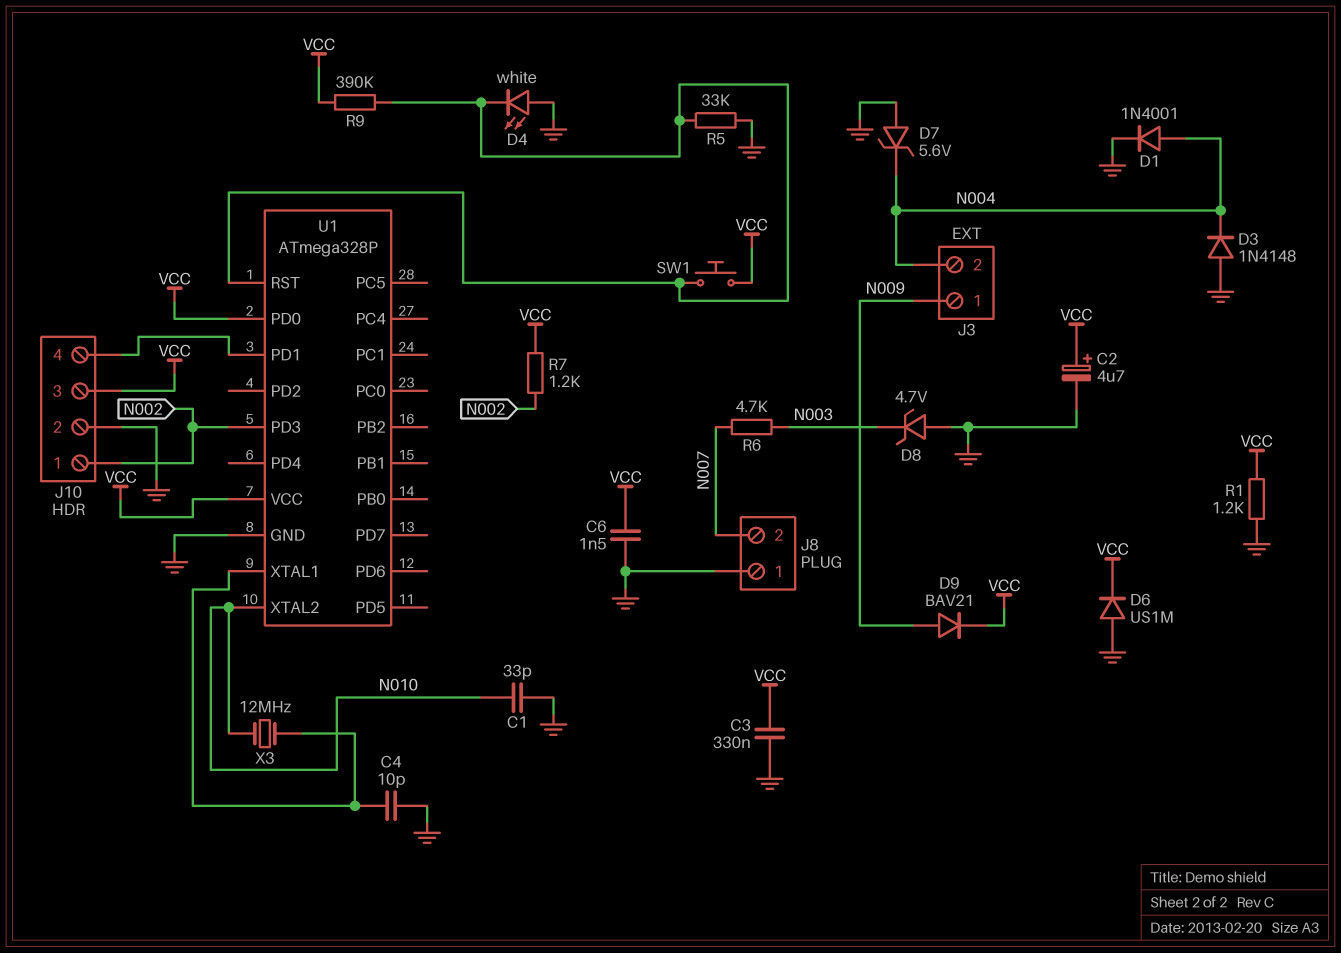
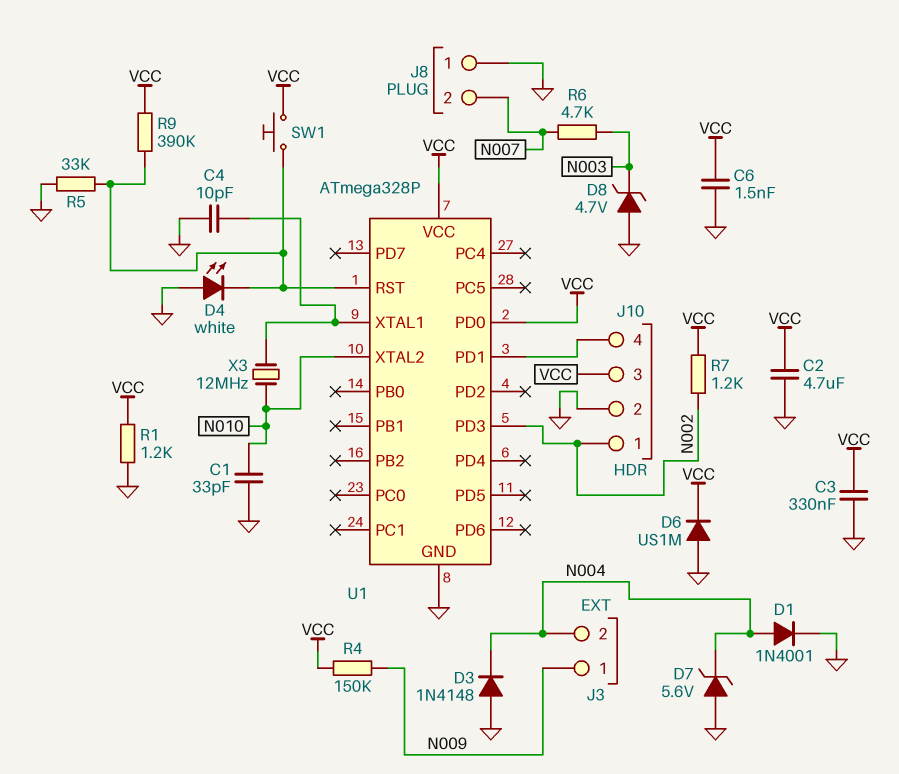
C2: 4.7uF (plus VCC, minus GND) -> 4.7uF (GND, VCC)
D9: diode BAV21 (A N009, K VCC) -> none
R4: none -> 150k (N009, VCC)

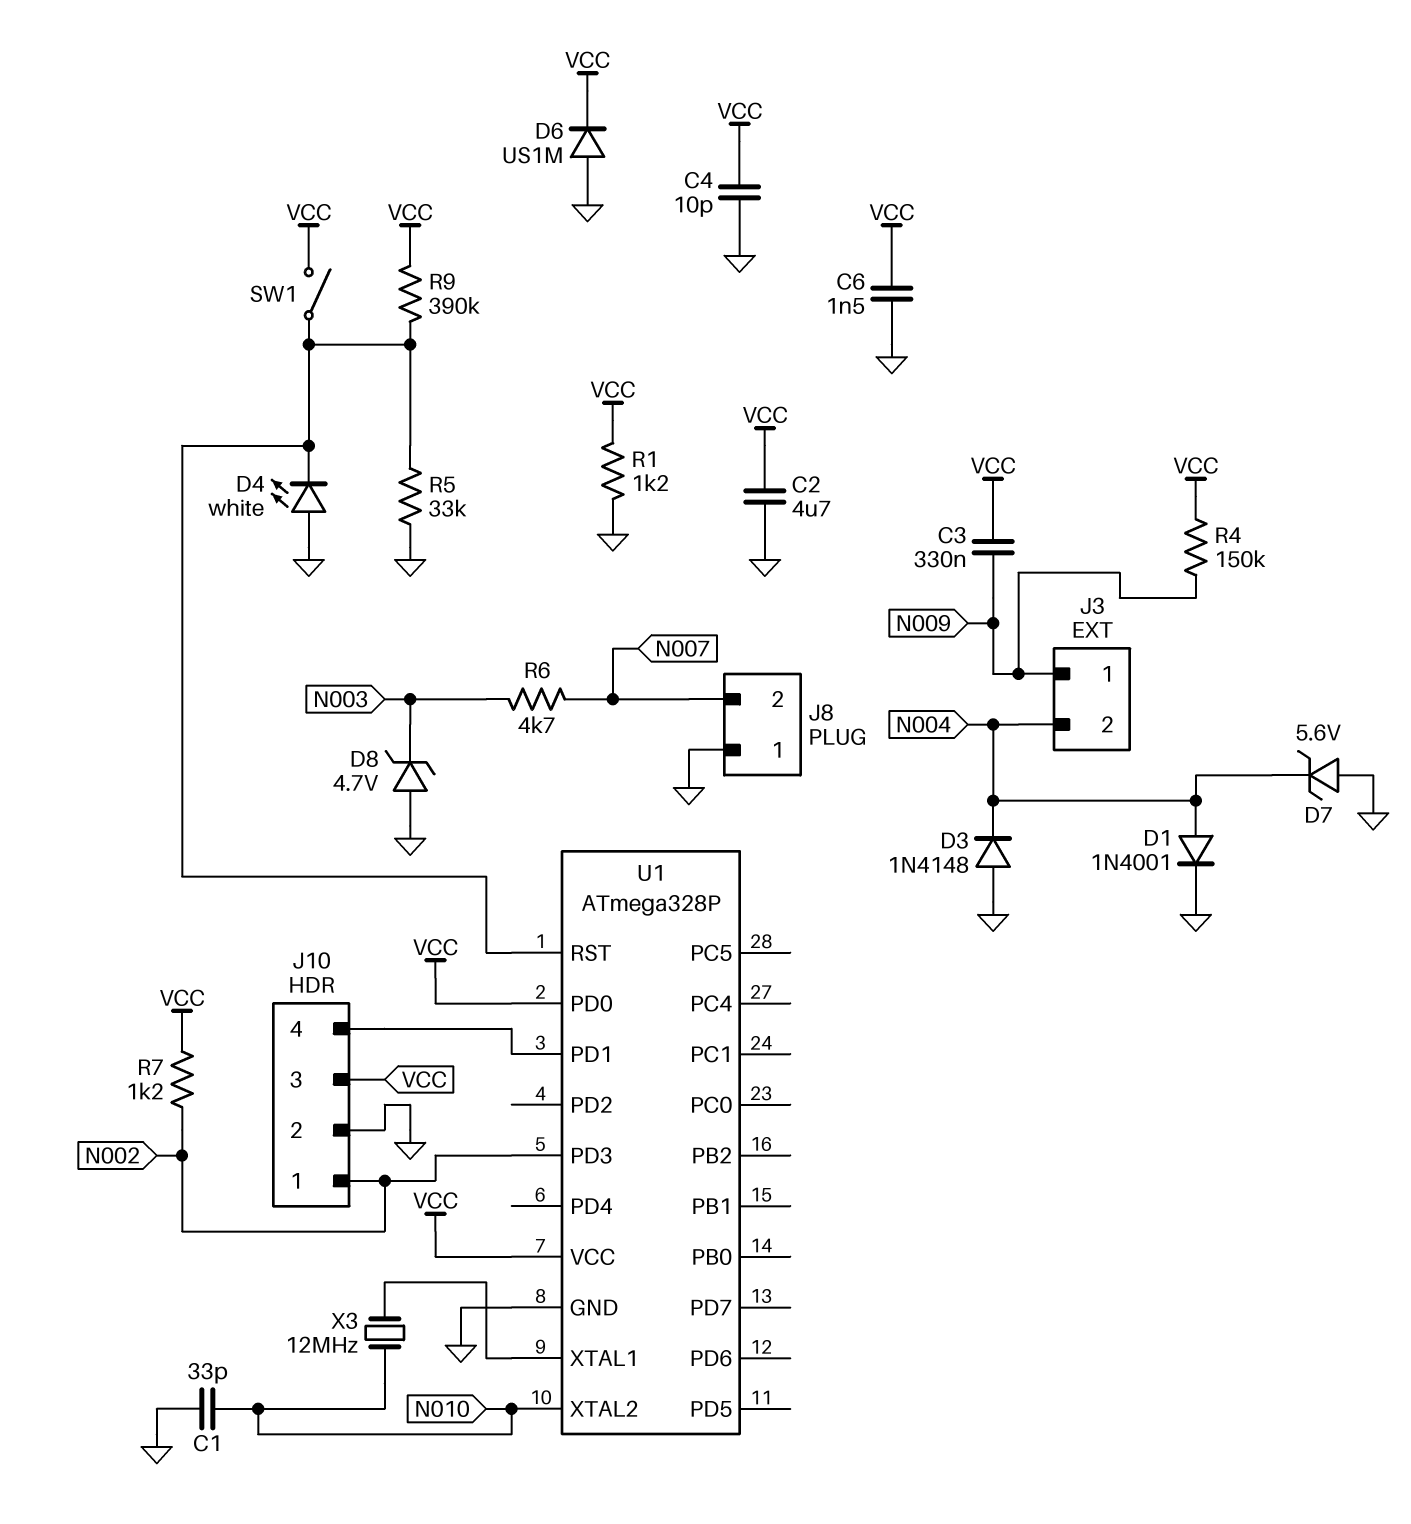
C3: 330nF (GND, VCC) -> 330nF (N009, VCC)
C4: 10pF (GND, U1/XTAL1) -> 10pF (GND, VCC)
SW1: button (U1/RST, VCC) -> switch (U1/RST, VCC)

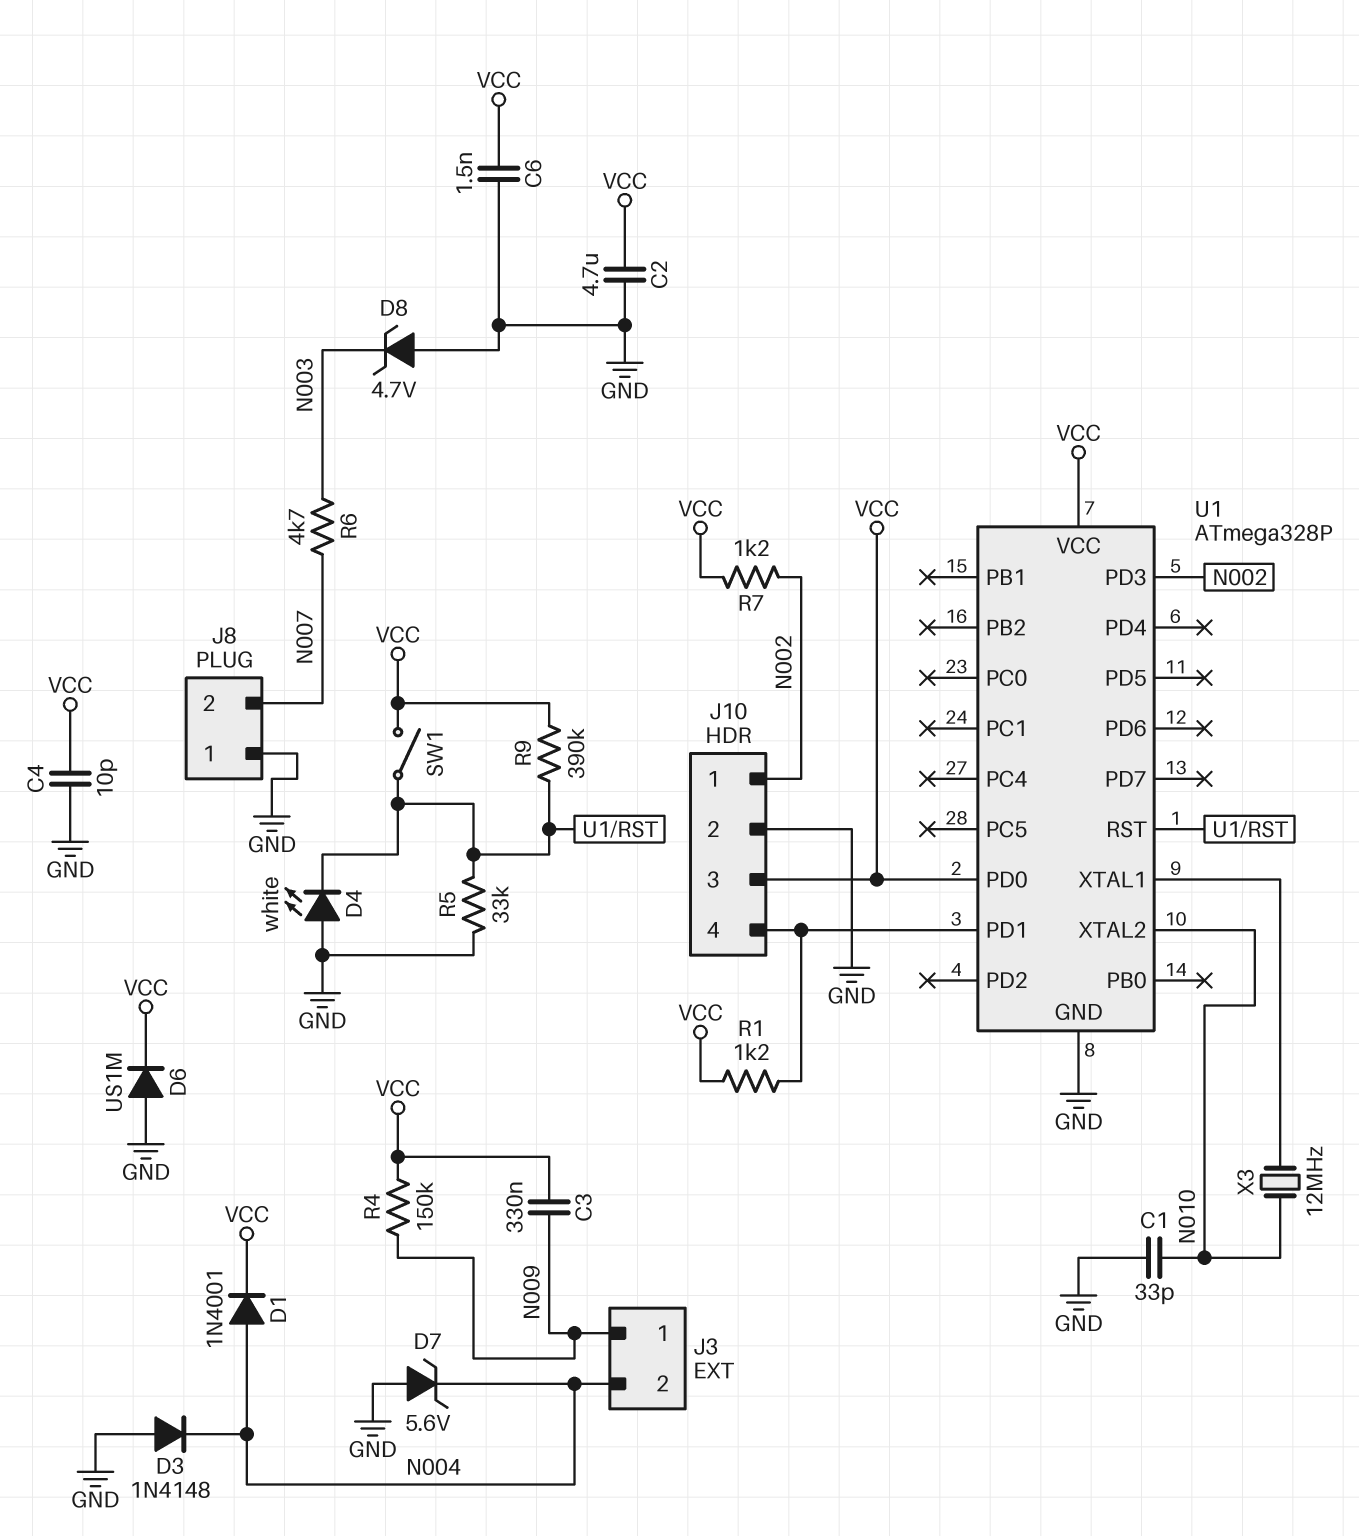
D1: diode 1N4001 (A N004, K GND) -> diode 1N4001 (A N004, K VCC)
R1: 1.2k (GND, VCC) -> 1.2k (J10/4, VCC)

